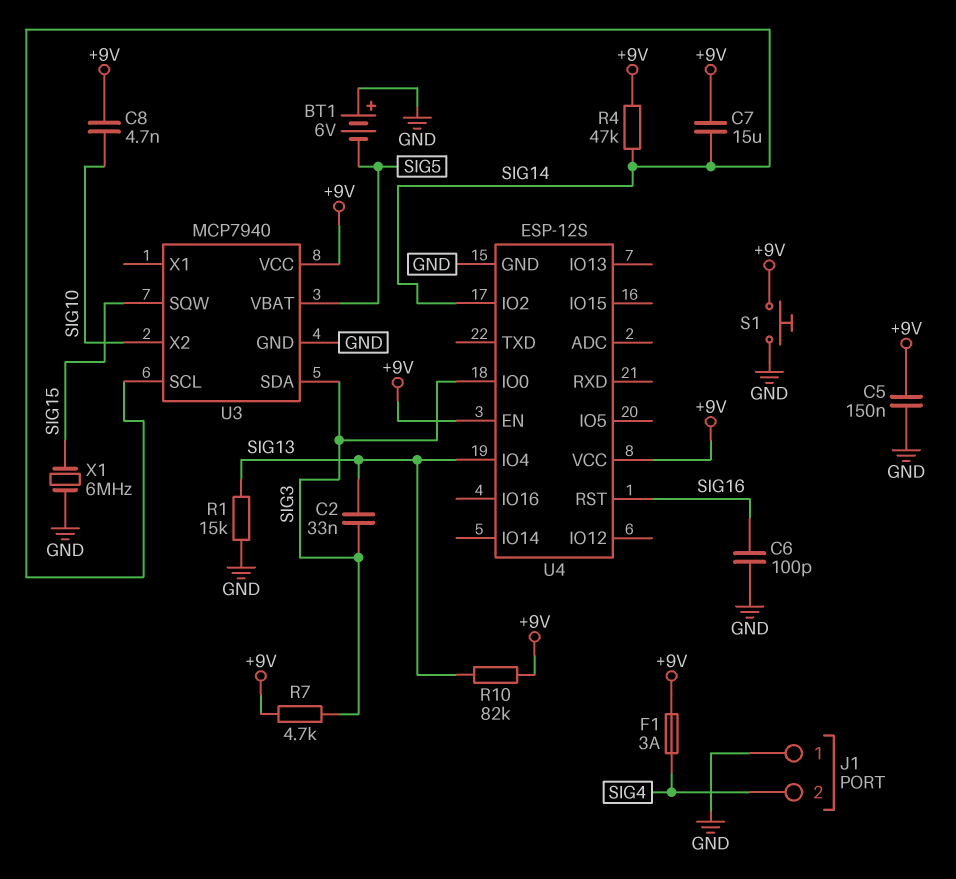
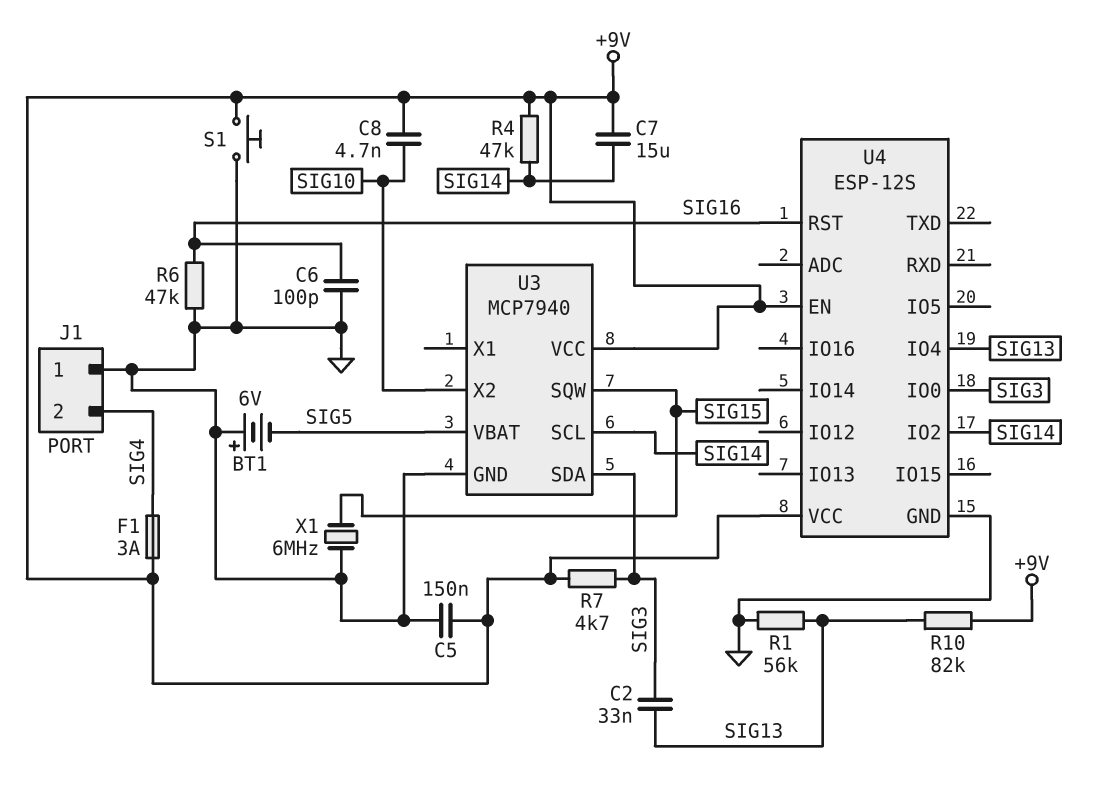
R1: 15k (GND, SIG13) -> 56k (GND, SIG13)
R6: none -> 47k (GND, SIG16)

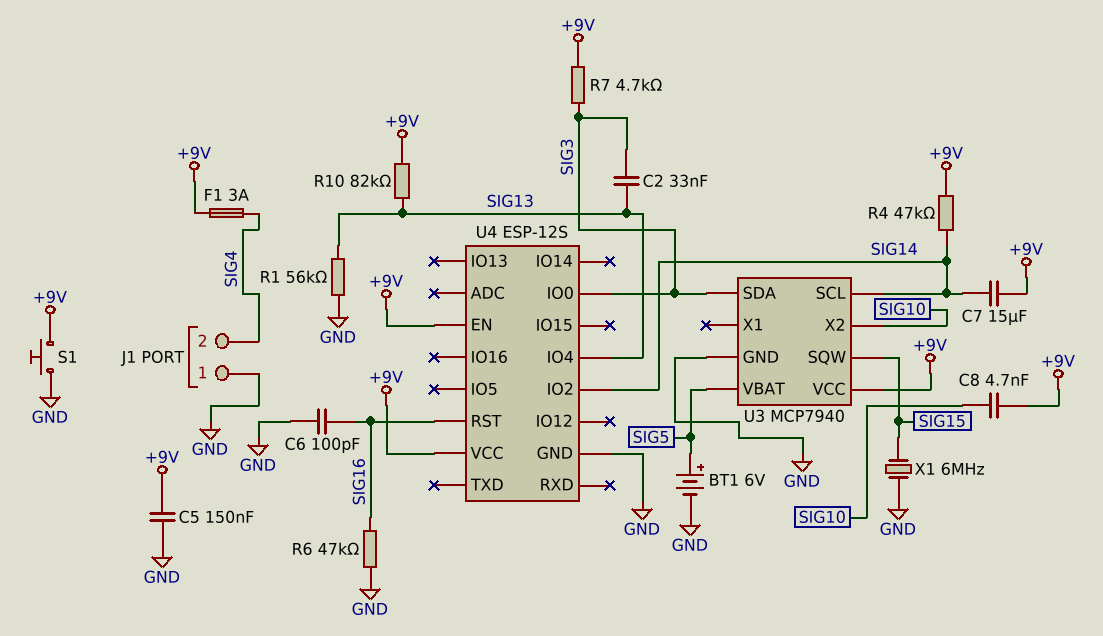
BT1: 6V (plus GND, minus SIG5) -> 6V (plus SIG5, minus GND)

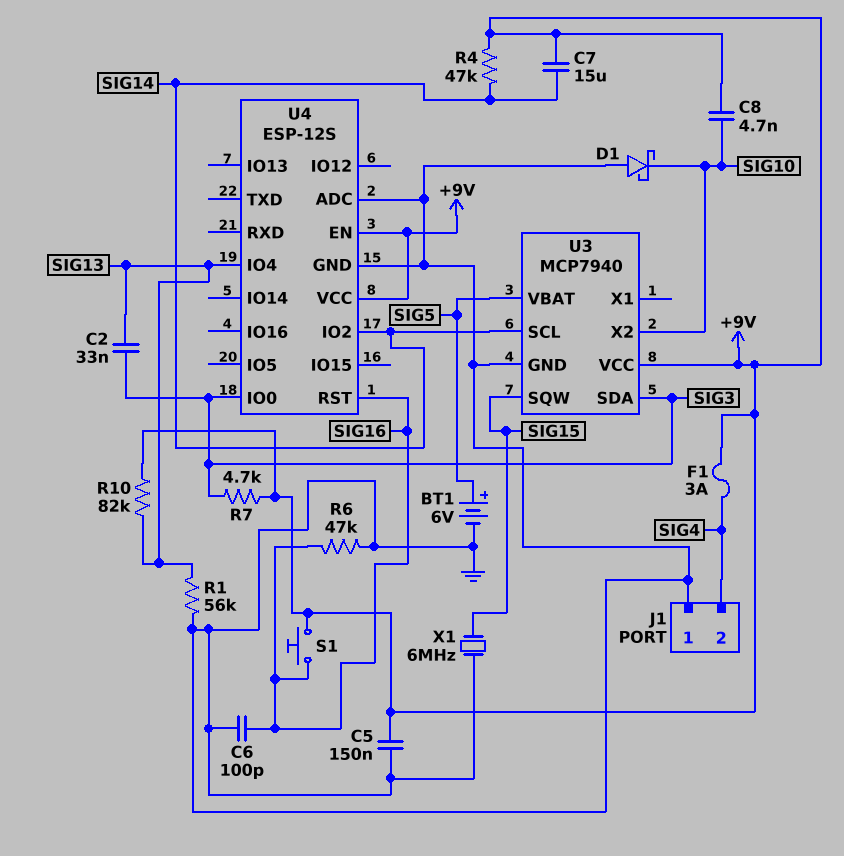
D1: none -> schottky (A GND, K SIG10)
S1: button (+9V, GND) -> button (+9V, SIG16)
U4 pin ADC: none -> GND

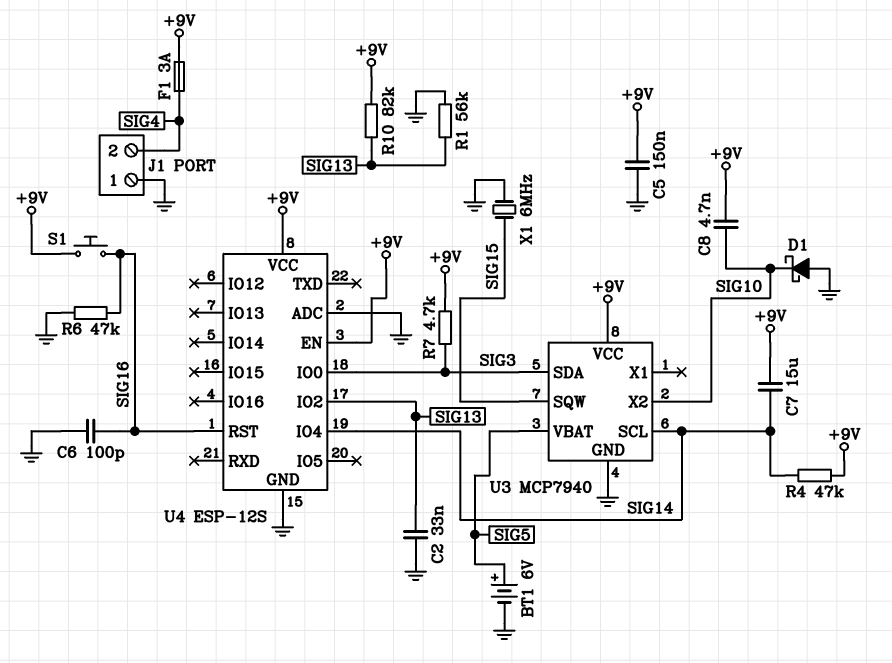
C2: 33nF (SIG3, SIG13) -> 33nF (GND, SIG13)
U4 pin IO2: SIG14 -> SIG13
U4 pin IO4: SIG13 -> SIG14

